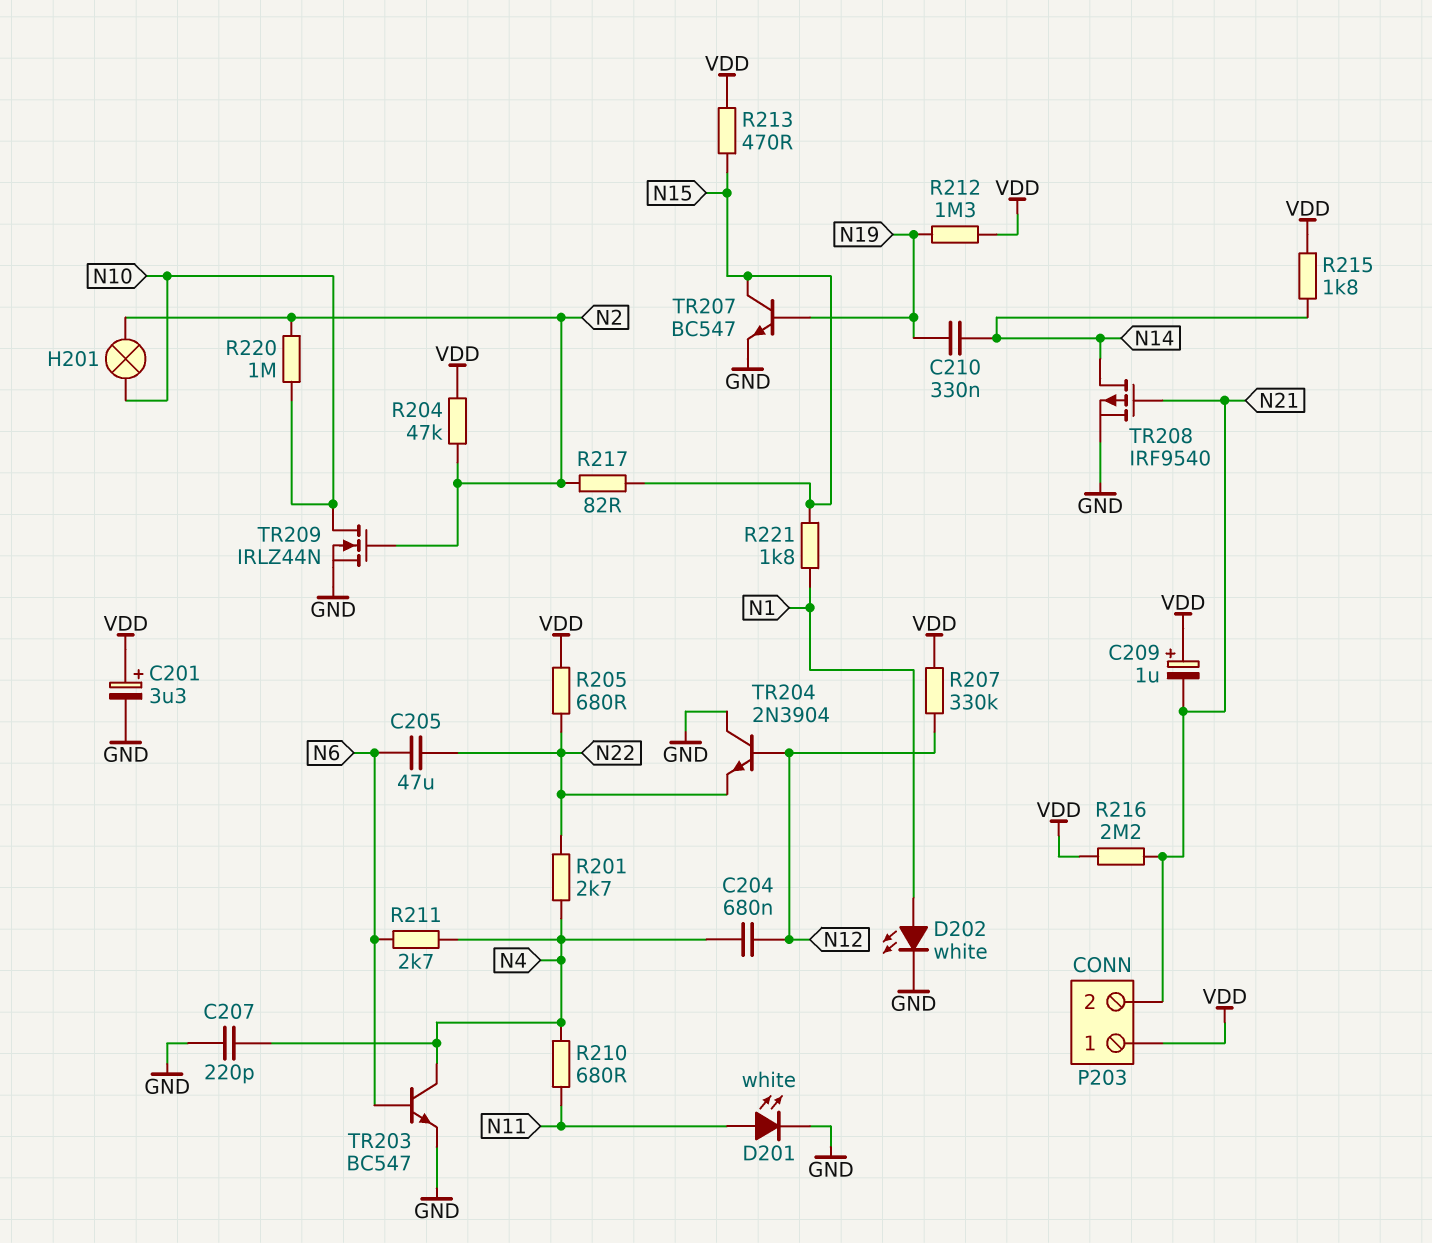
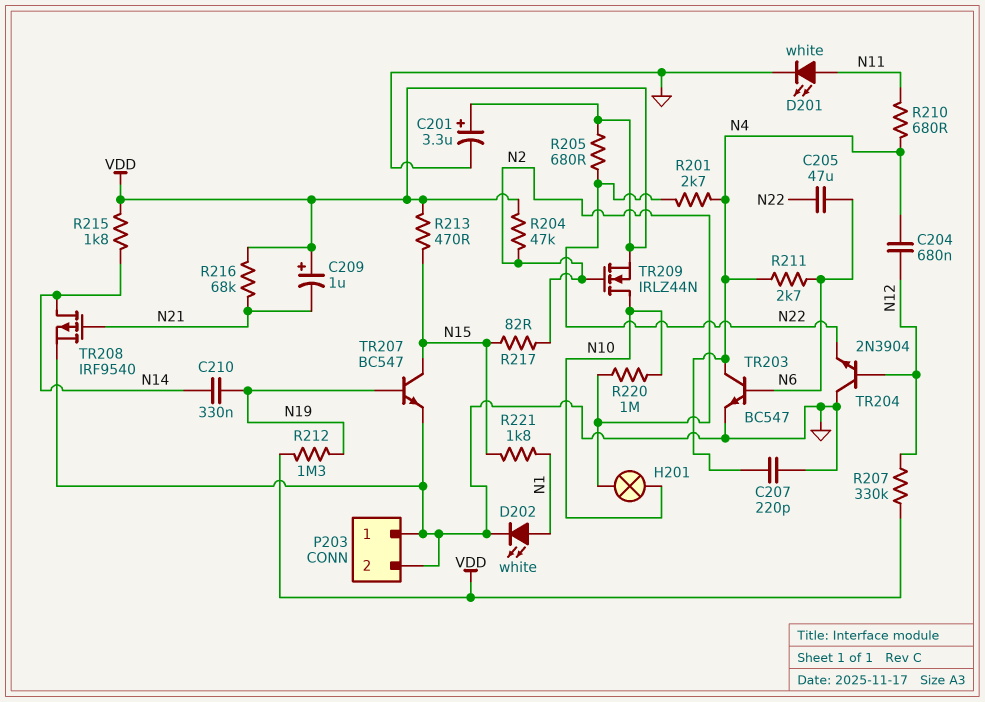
P203 pin 1: VDD -> GND
P203 pin 2: N21 -> GND
R216: 2.2M (N21, VDD) -> 68k (N21, VDD)
TR209: NMOS IRLZ44N (G N2, D N10, S GND) -> NMOS IRLZ44N (G N2, D N10, S VDD)

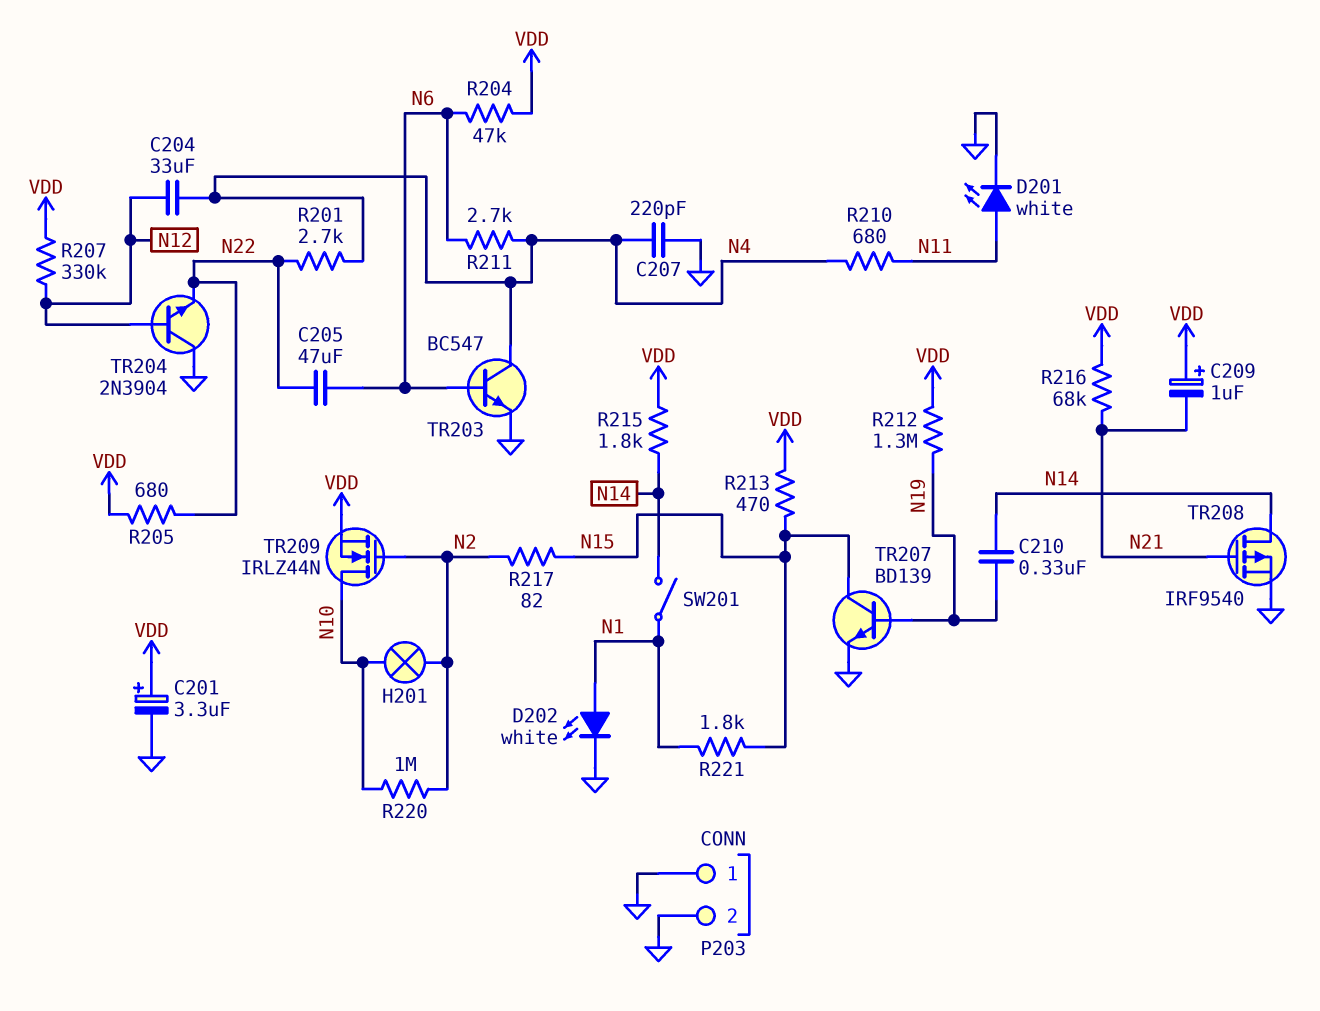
C204: 680nF (N4, N12) -> 33uF (N4, N12)
R204: 47k (N2, VDD) -> 47k (N6, VDD)
SW201: none -> switch (N1, N14)
TR207: NPN BC547 (B N19, C N15, E GND) -> NPN BD139 (B N19, C N15, E GND)

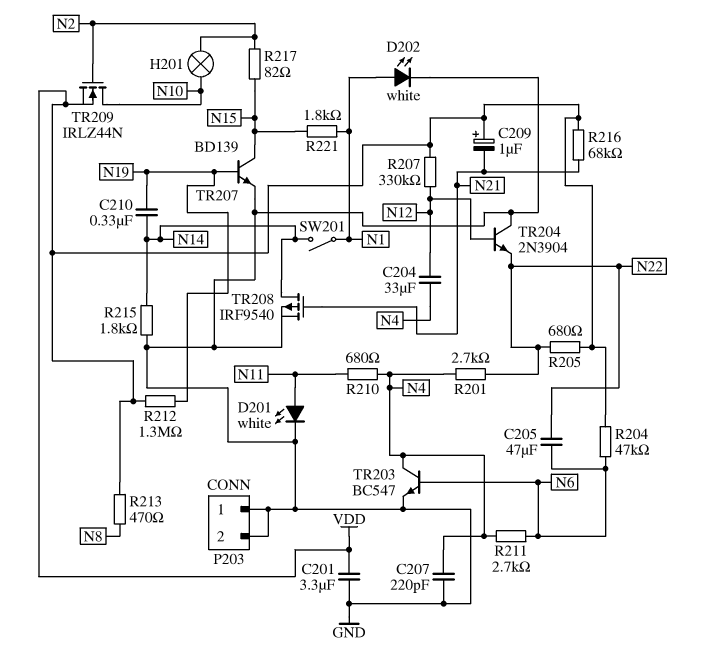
C201: 3.3uF (plus VDD, minus GND) -> 3.3uF (GND, VDD)
R213: 470 (N15, VDD) -> 470 (N8, VDD)
R215: 1.8k (N14, VDD) -> 1.8k (GND, N14)
R220: 1M (N2, N10) -> none

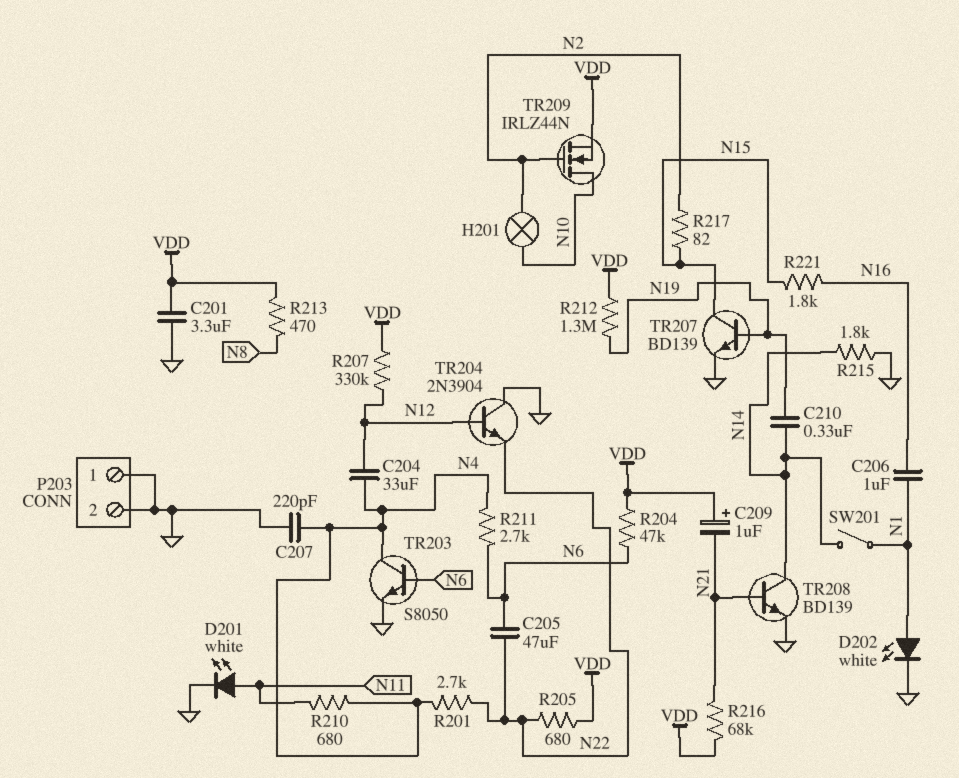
C206: none -> 1uF (N1, N16)
R221: 1.8k (N1, N15) -> 1.8k (N15, N16)
TR203: NPN BC547 (B N6, C N4, E GND) -> NPN S8050 (B N6, C N4, E GND)
TR208: PMOS IRF9540 (G N21, D N14, S GND) -> NPN BD139 (B N21, C N14, E GND)

